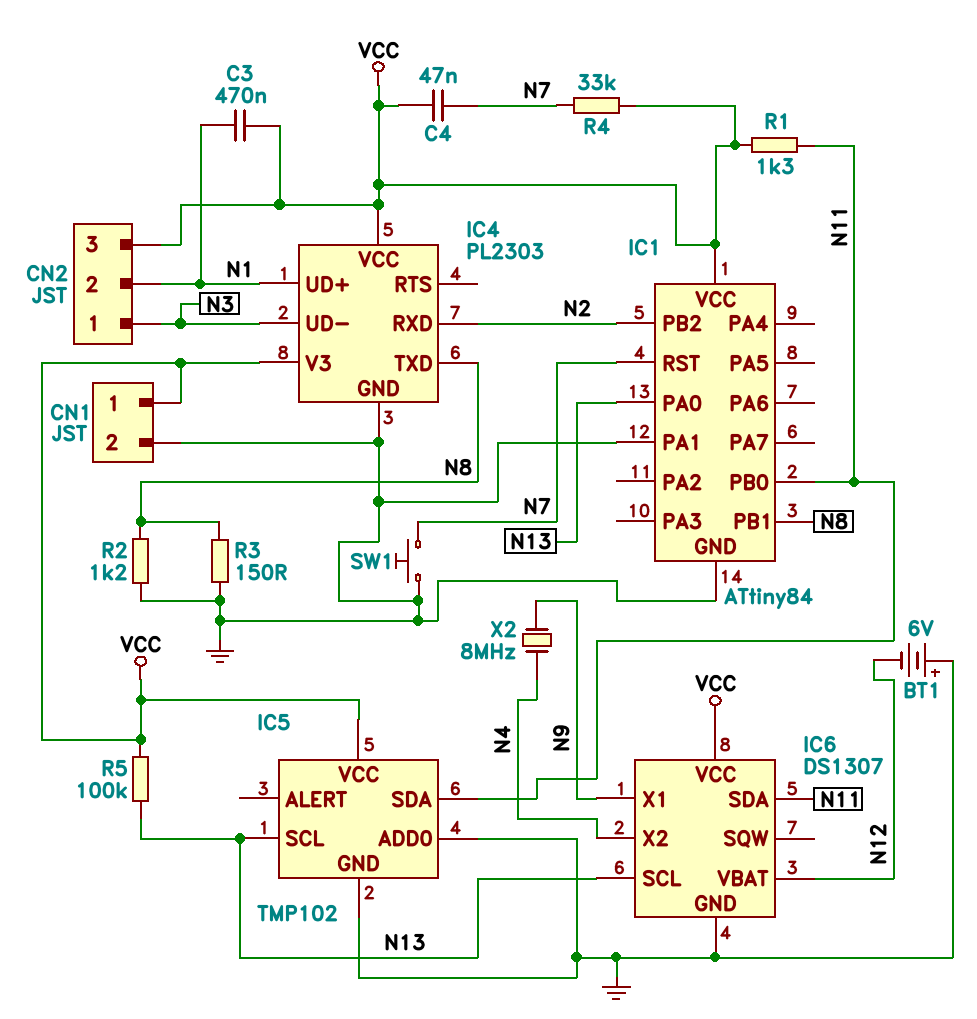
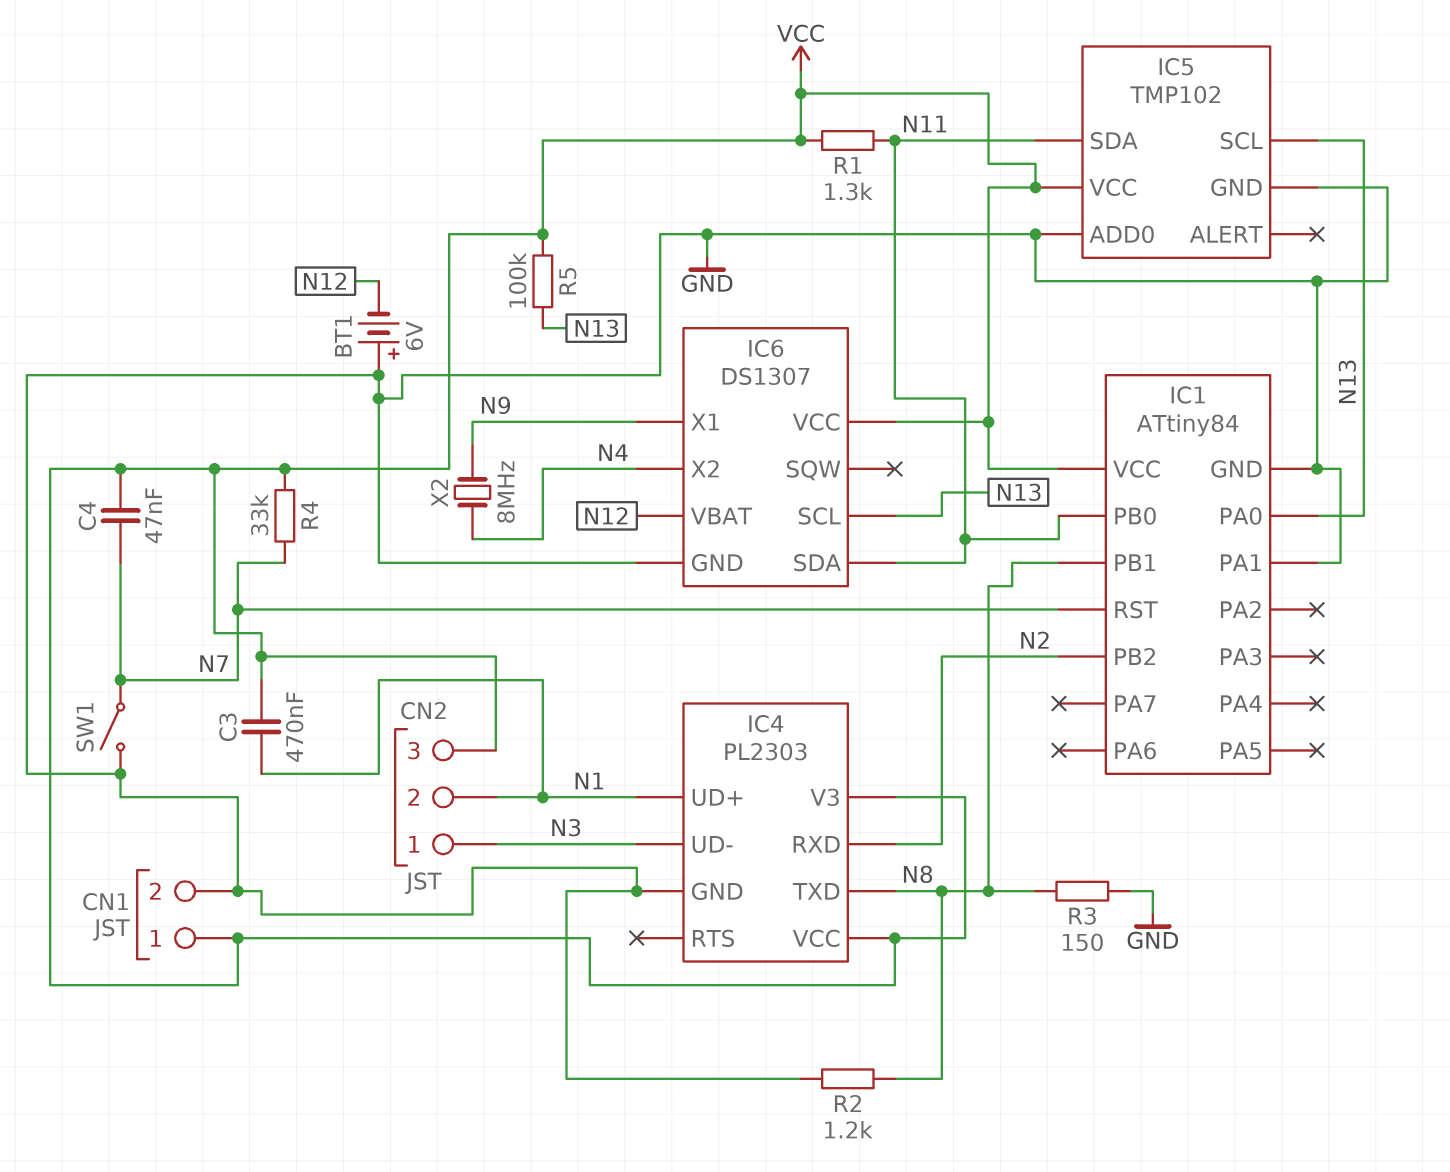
SW1: button (GND, N7) -> switch (GND, N7)

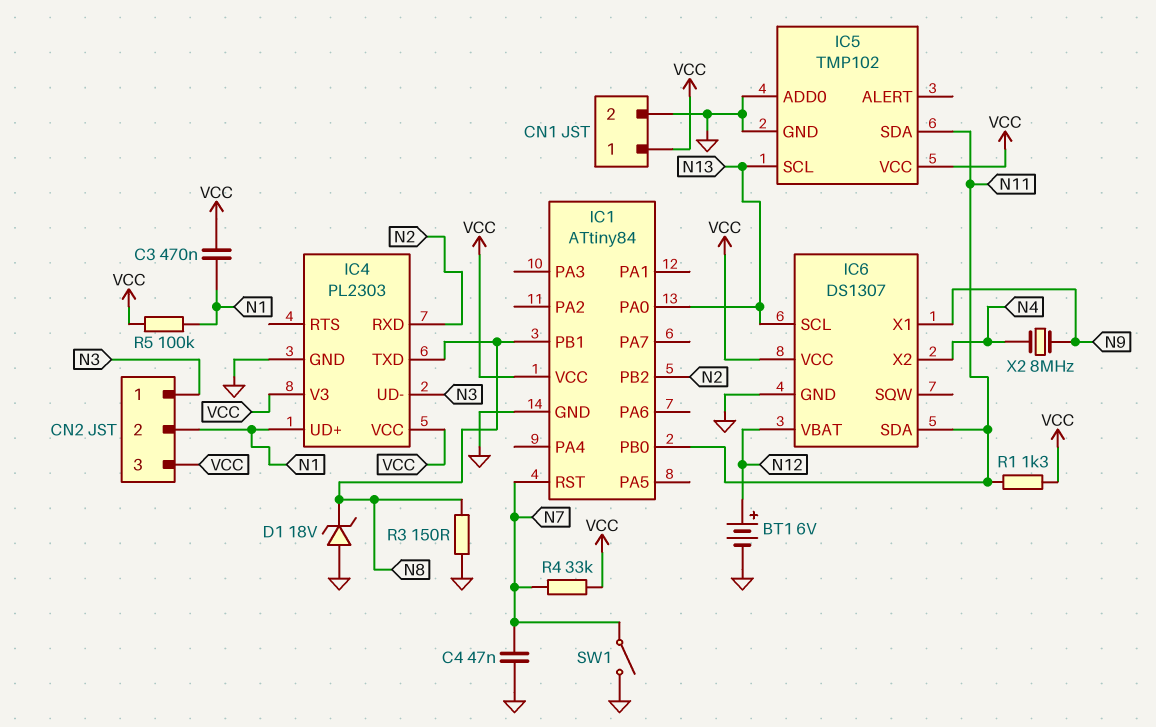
BT1: 6V (plus GND, minus N12) -> 6V (plus N12, minus GND)
C4: 47nF (N7, VCC) -> 47nF (GND, N7)
D1: none -> zener 18V (A GND, K N8)
IC1 pin PA1: GND -> none
R2: 1.2k (GND, N8) -> none
R5: 100k (N13, VCC) -> 100k (N1, VCC)

